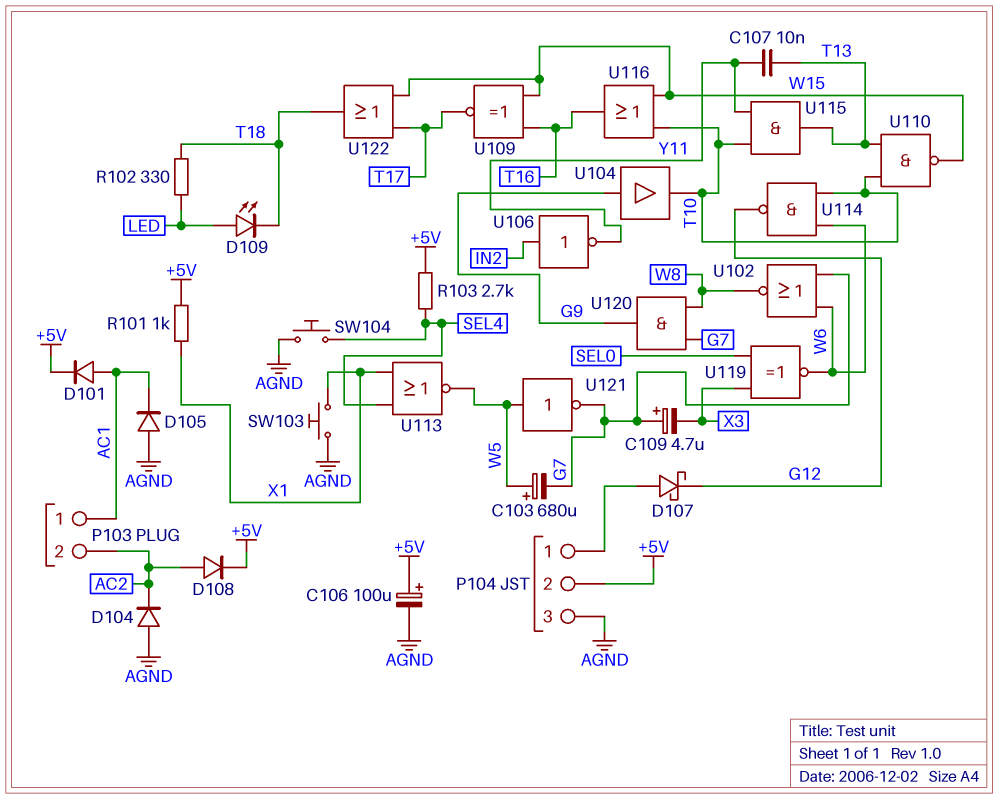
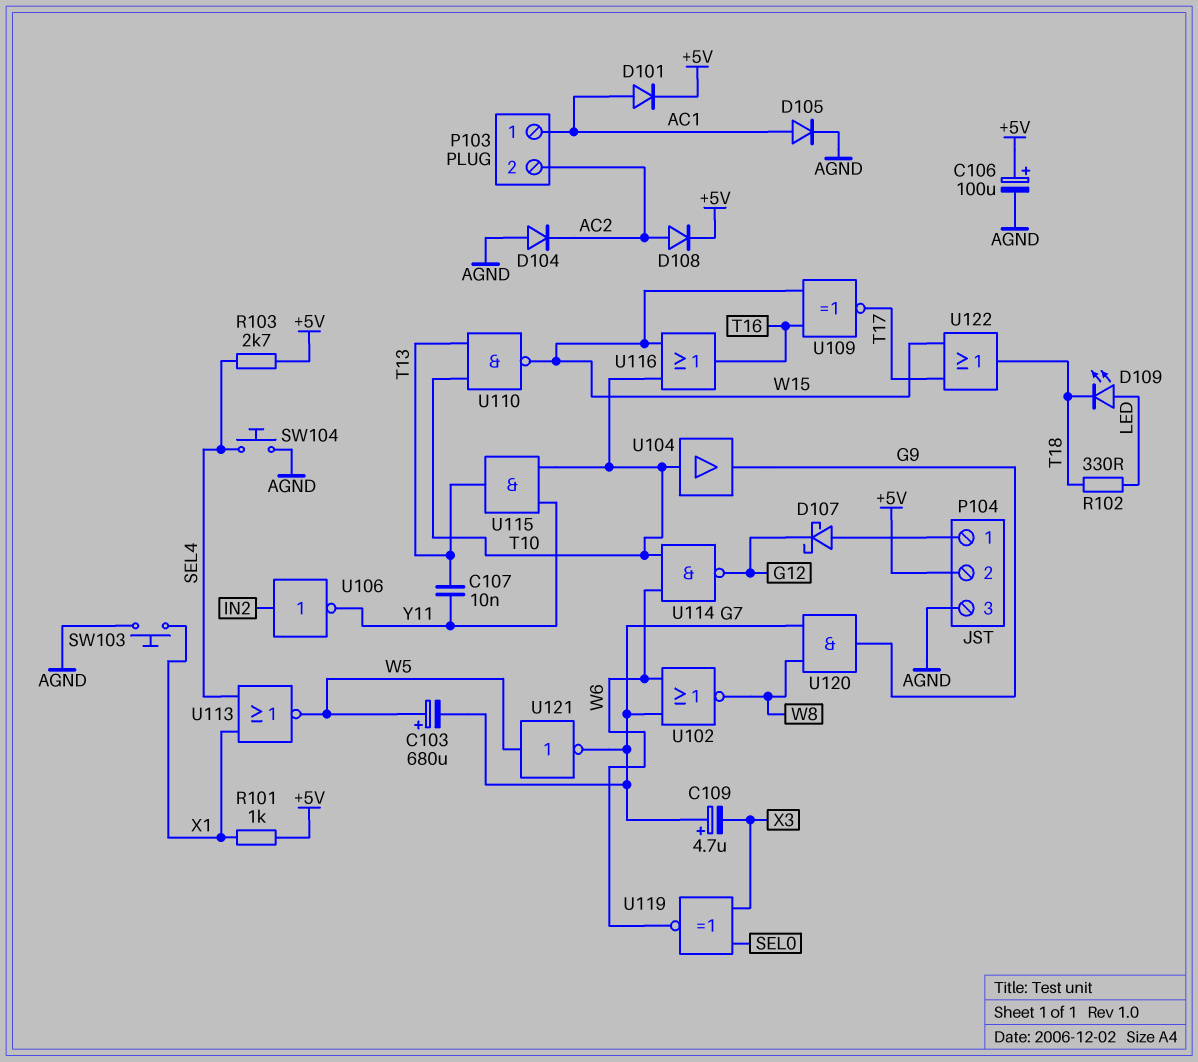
D105: diode (A AGND, K AC1) -> diode (A AC1, K AGND)
U104: buffer (in G9, out T10) -> buffer (in T10, out G9)

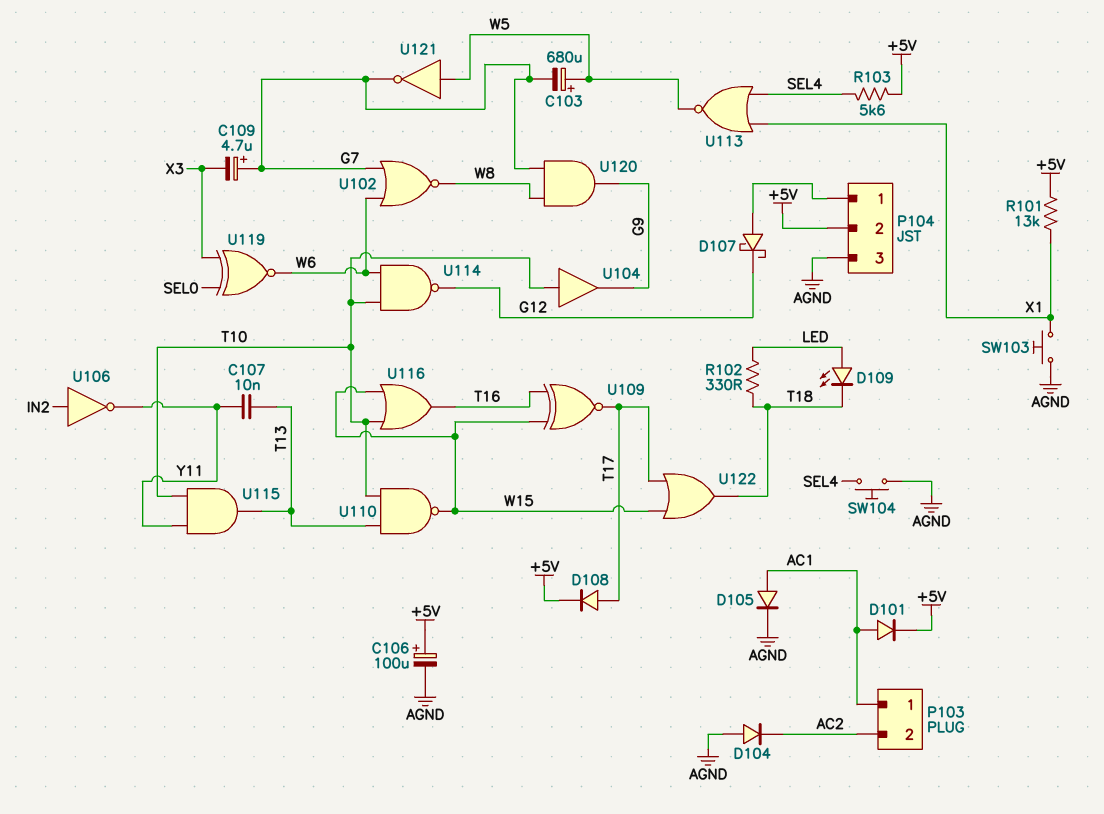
D108: diode (A AC2, K +5V) -> diode (A T17, K +5V)
R101: 1k (+5V, X1) -> 13k (+5V, X1)
R103: 2.7k (+5V, SEL4) -> 5.6k (+5V, SEL4)

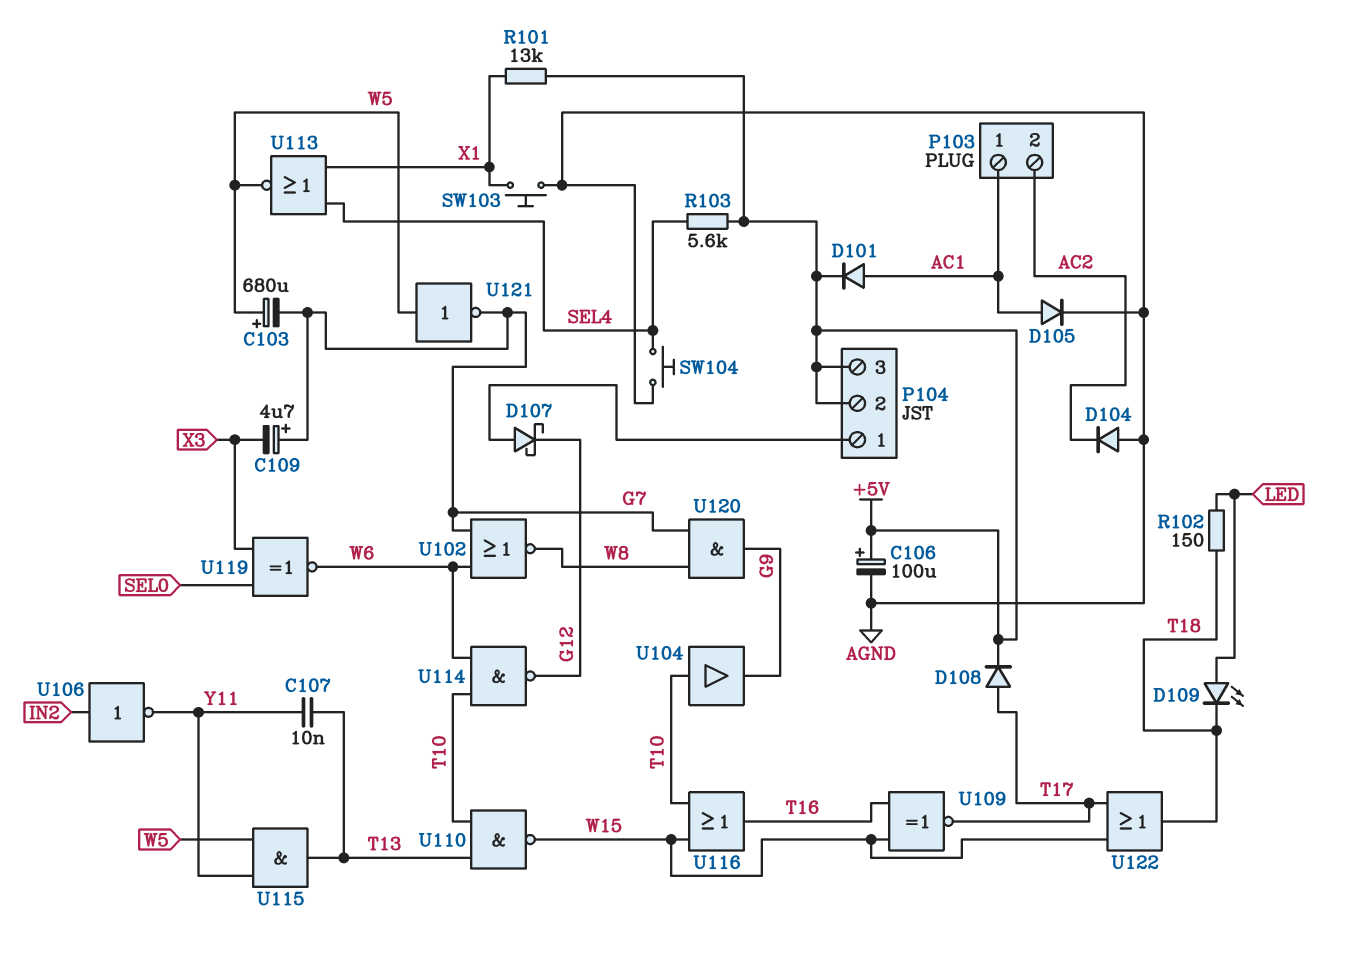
P104 pin 3: AGND -> +5V
R102: 330 (LED, T18) -> 150 (LED, T18)
U115: AND (in T10, in Y11, out T13) -> AND (in W5, in Y11, out T13)

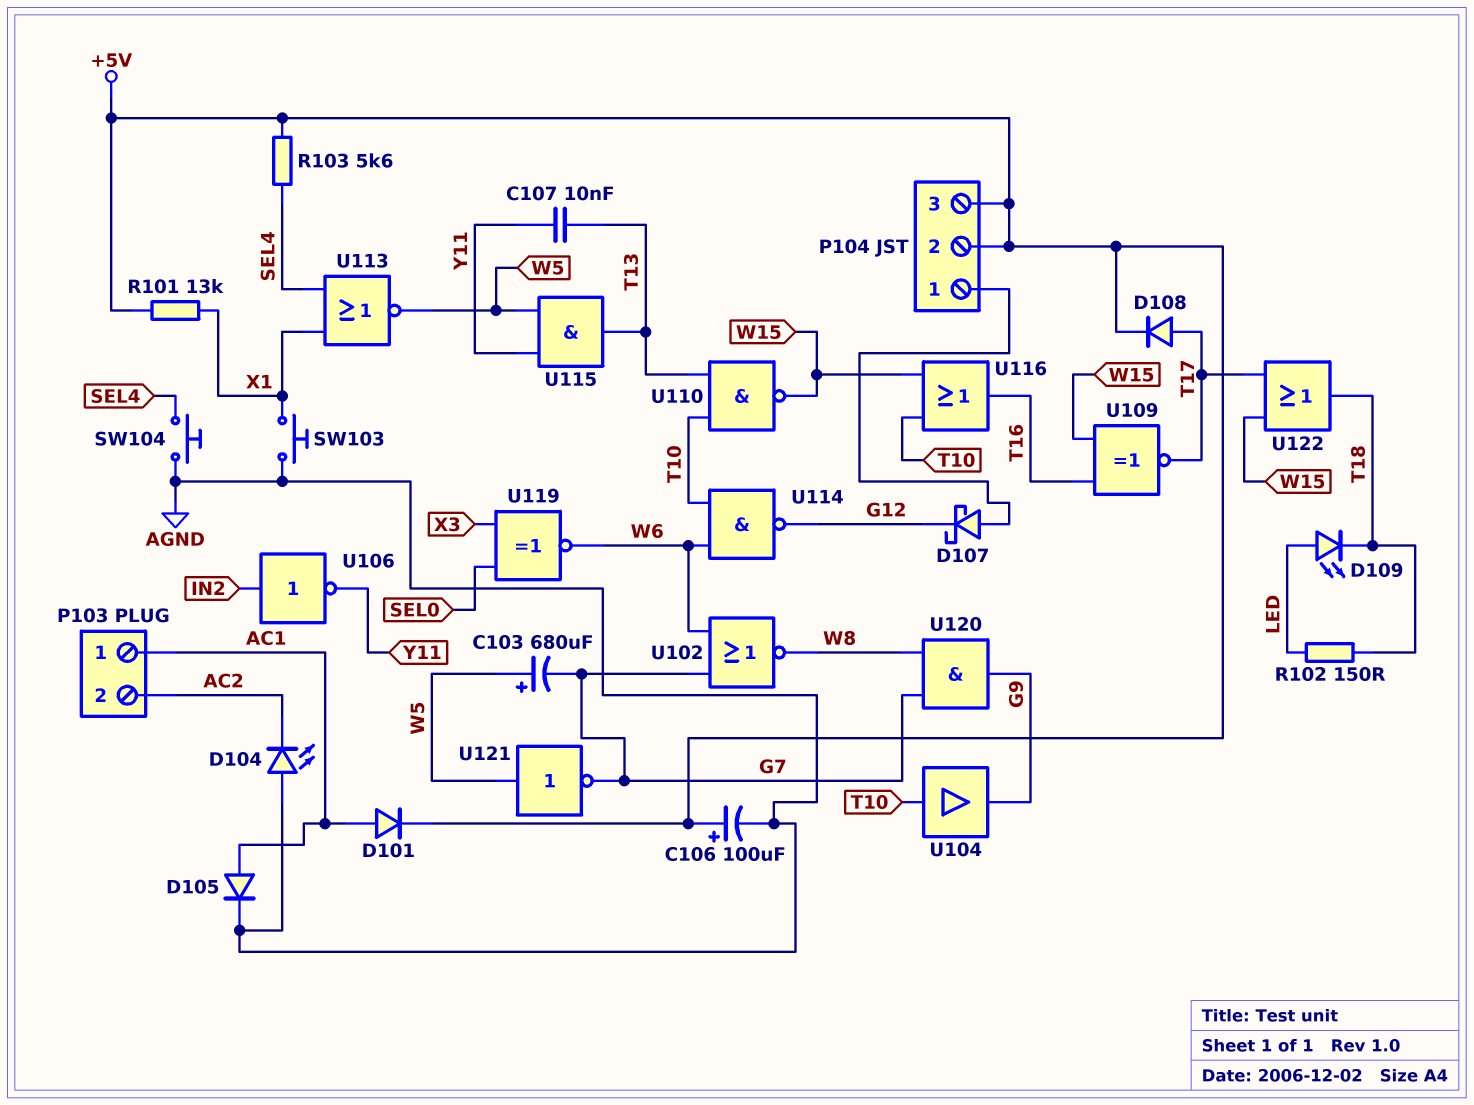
C109: 4.7uF (plus G7, minus X3) -> none
D104: diode (A AGND, K AC2) -> LED (A AGND, K AC2)

